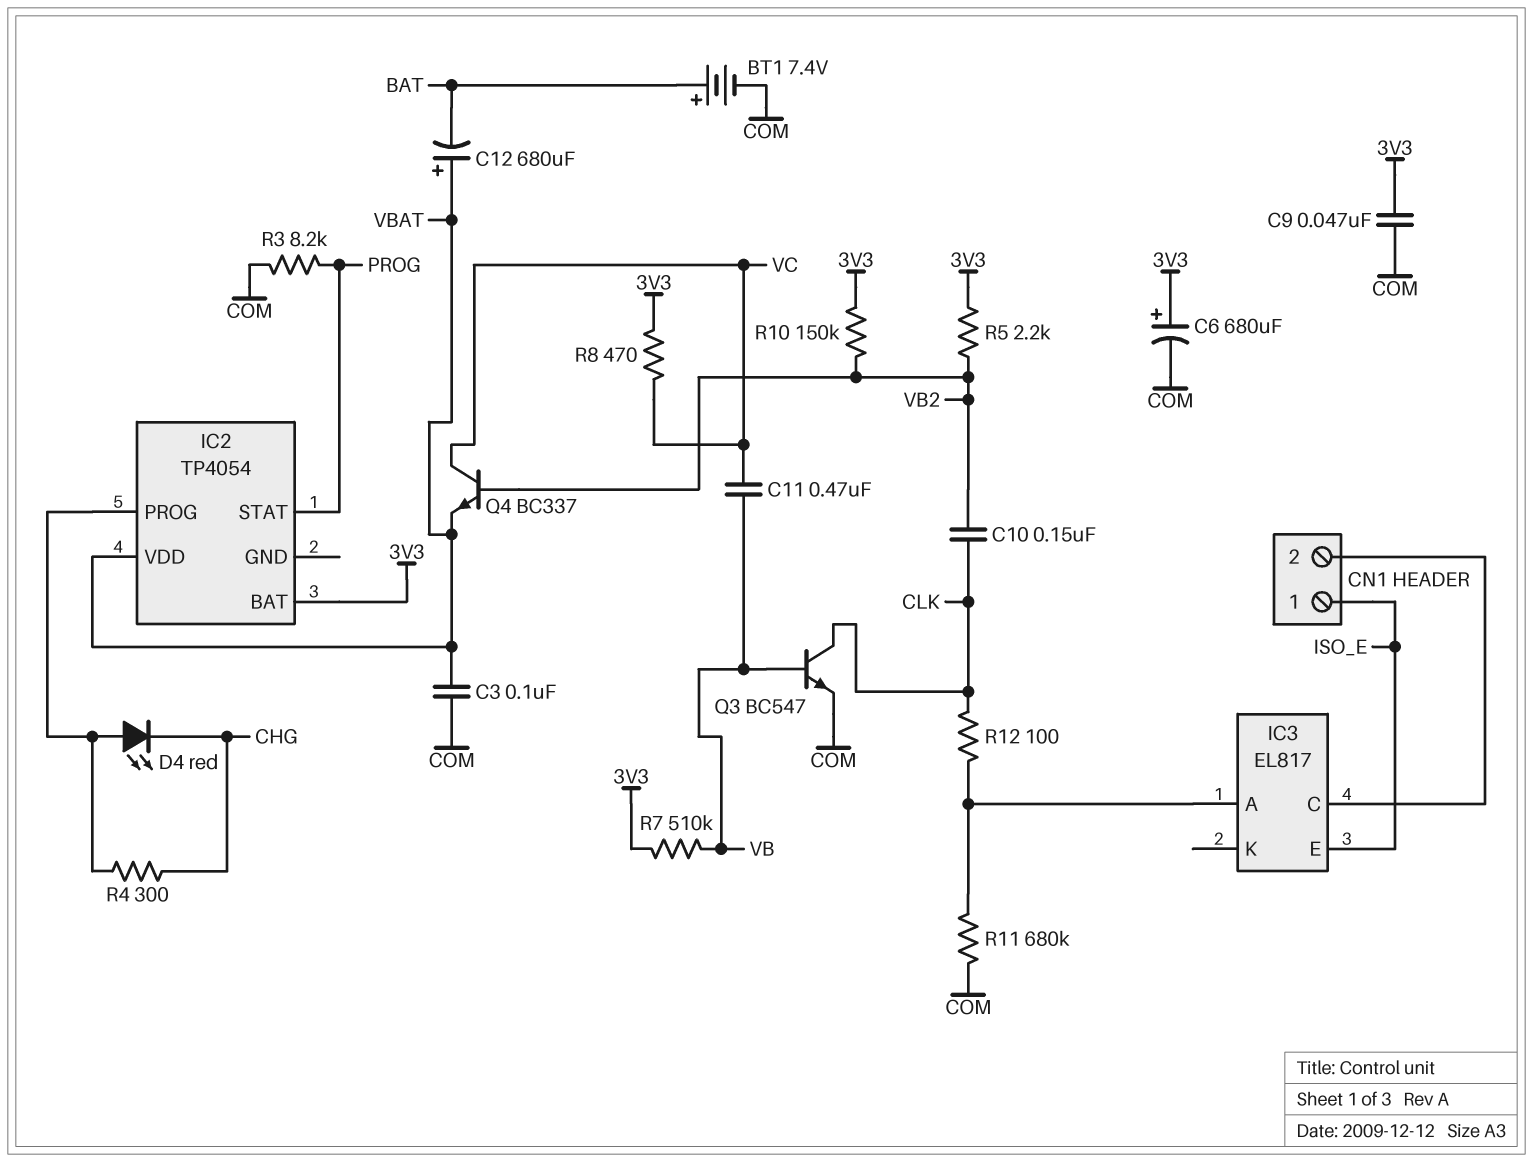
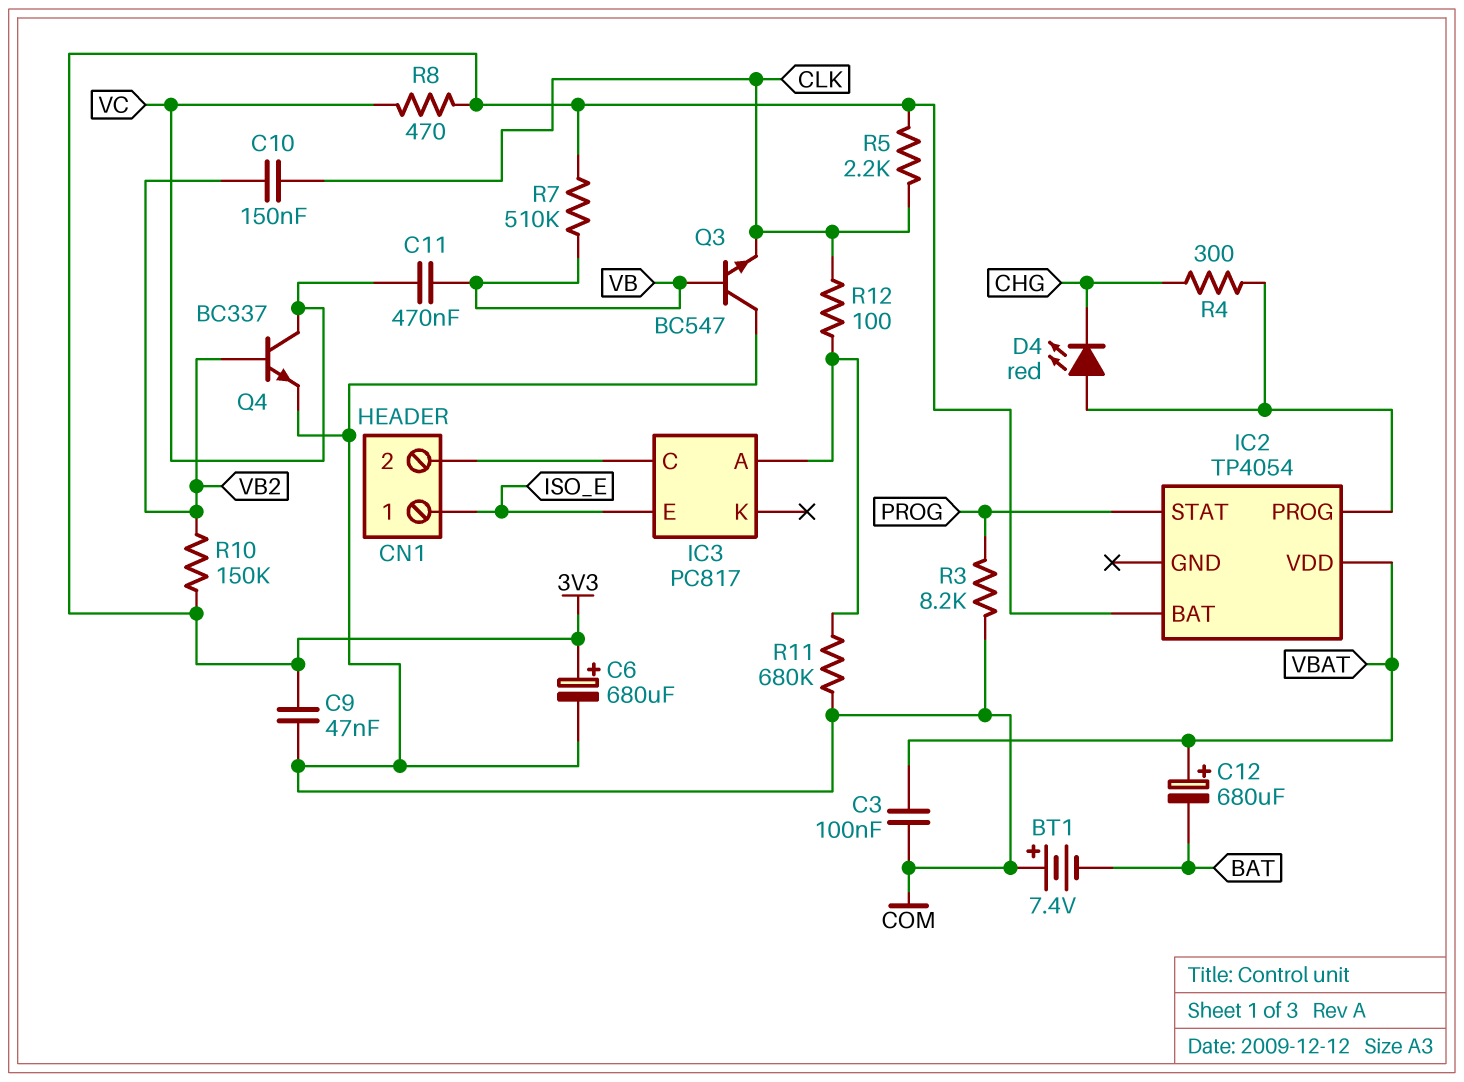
BT1: 7.4V (plus BAT, minus COM) -> 7.4V (plus COM, minus BAT)
IC3: EL817 -> PC817
Q3: NPN BC547 (B VB, C CLK, E COM) -> NPN BC547 (B VB, C COM, E CLK)
Q4: NPN BC337 (B VB2, C VC, E VBAT) -> NPN BC337 (B VB2, C VC, E COM)
R5: 2.2k (3V3, VB2) -> 2.2k (3V3, CLK)

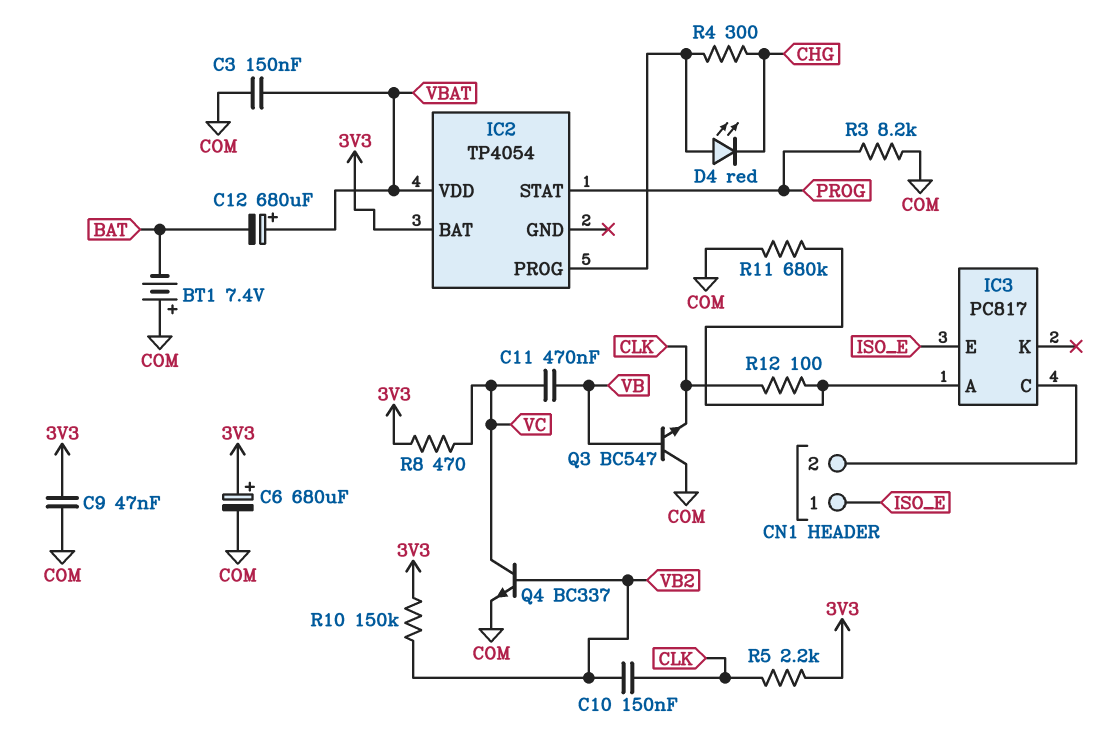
C3: 100nF (COM, VBAT) -> 150nF (COM, VBAT)
R7: 510k (3V3, VB) -> none

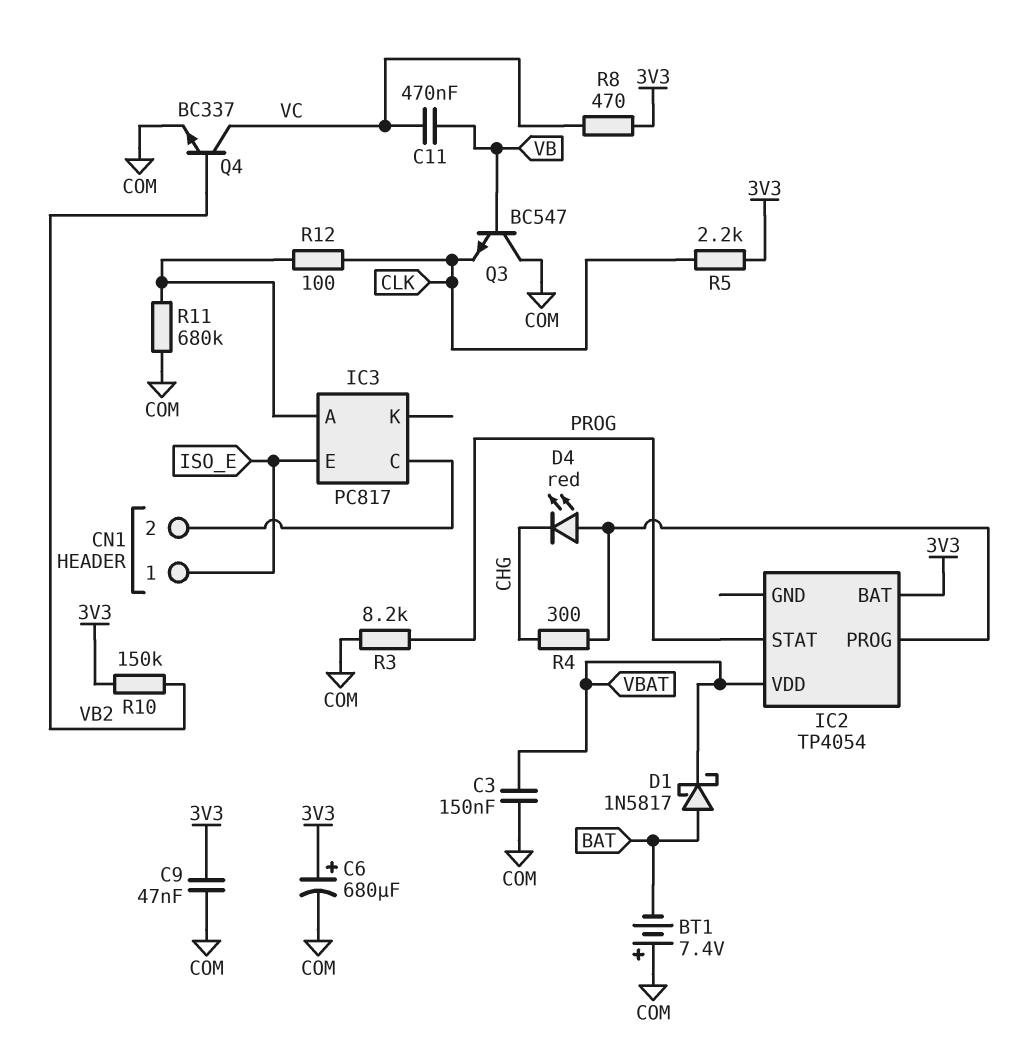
C10: 150nF (CLK, VB2) -> none
C12: 680uF (plus VBAT, minus BAT) -> none
D1: none -> schottky 1N5817 (A BAT, K VBAT)

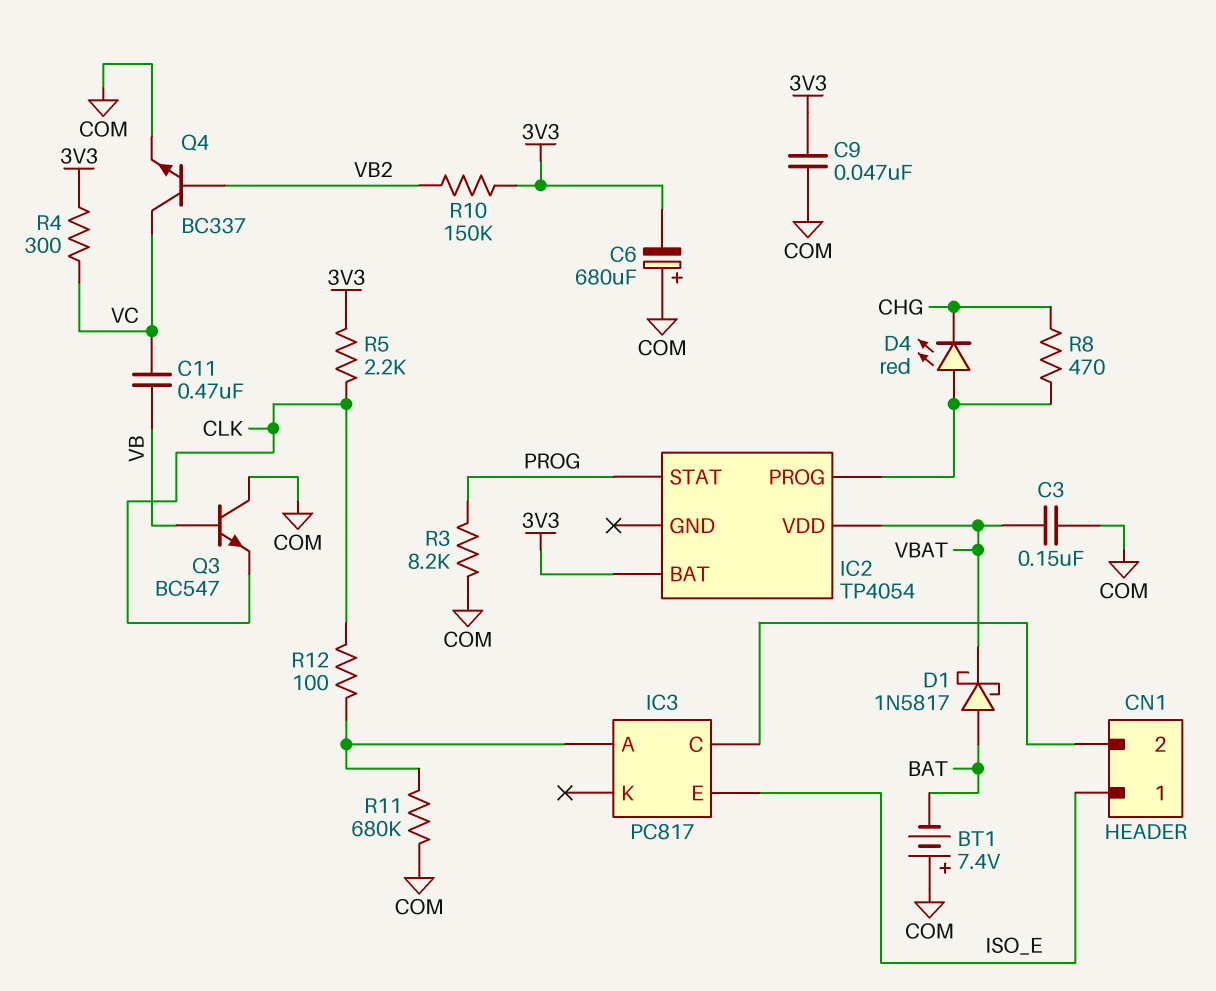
C6: 680uF (plus 3V3, minus COM) -> 680uF (plus COM, minus 3V3)
R4: 300 (CHG, IC2/PROG) -> 300 (3V3, VC)
R8: 470 (3V3, VC) -> 470 (CHG, IC2/PROG)

